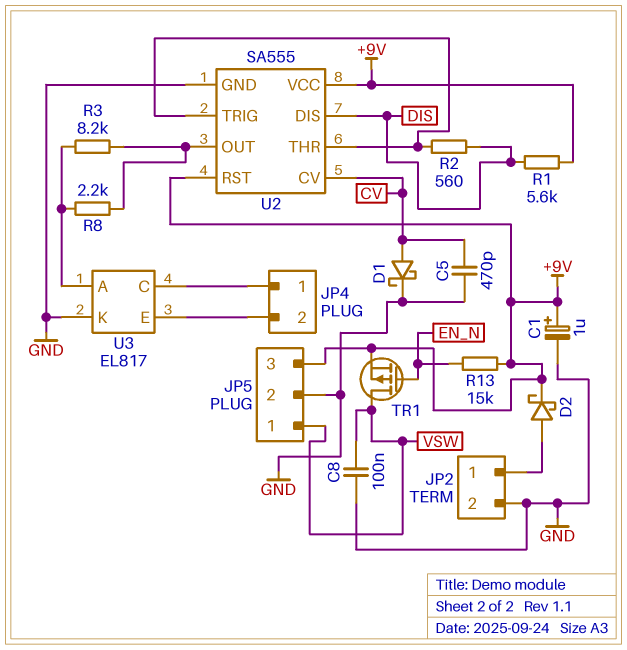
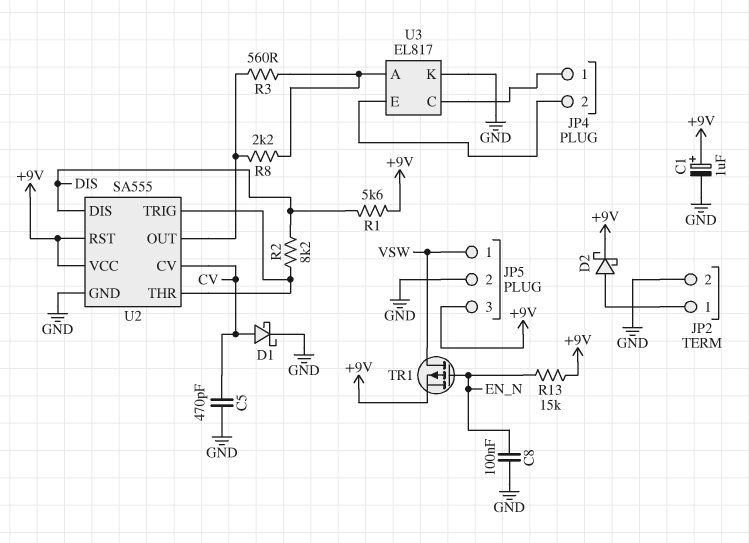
C8: 100nF (GND, VSW) -> 100nF (EN_N, GND)
R2: 560 (DIS, U2/THR) -> 8.2k (DIS, U2/THR)
R3: 8.2k (U2/OUT, U3/A) -> 560 (U2/OUT, U3/A)

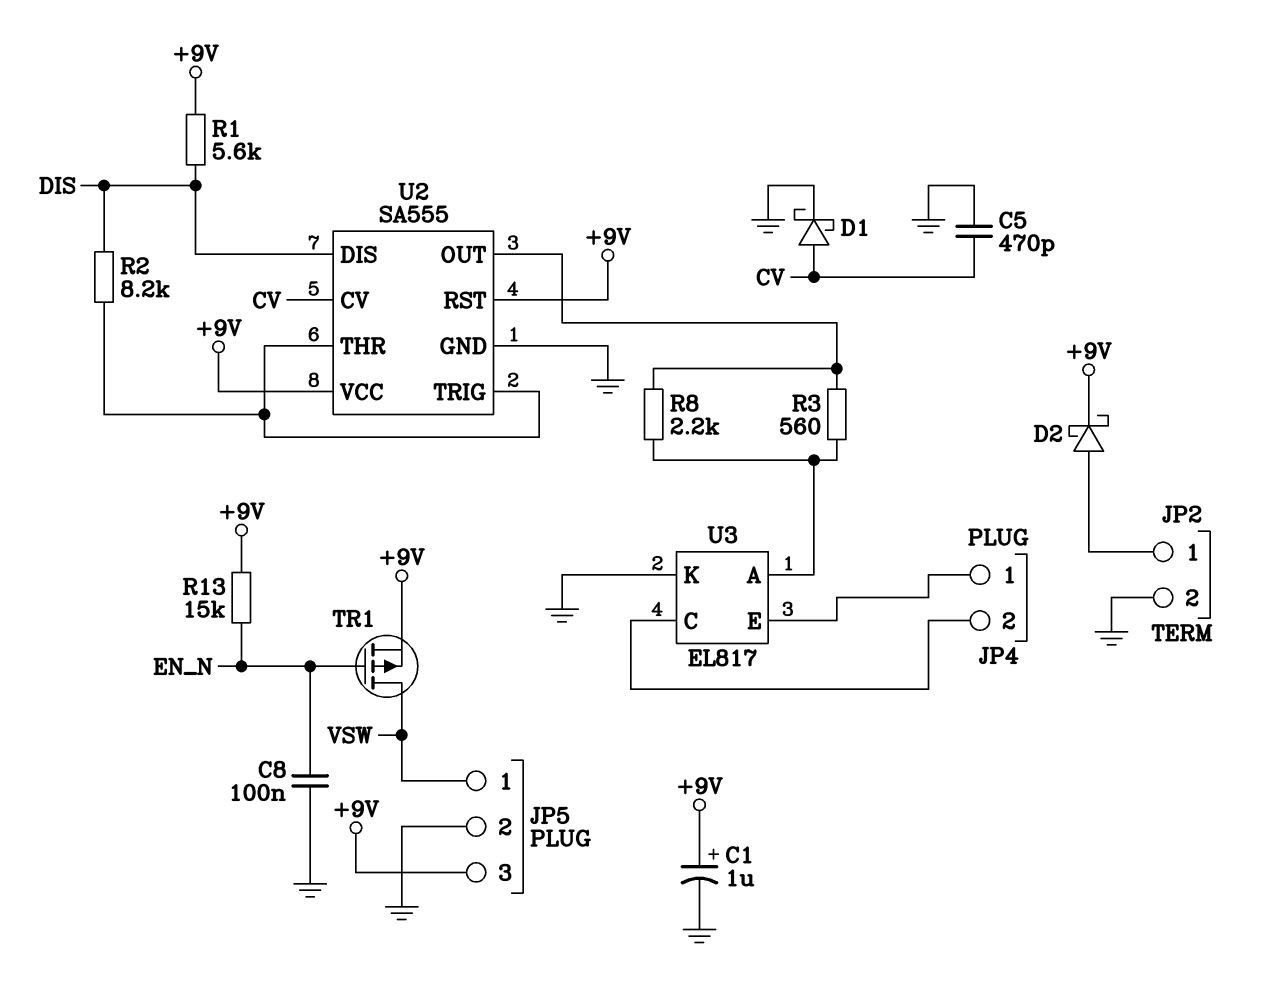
U3 pin C: JP4/1 -> JP4/2
U3 pin E: JP4/2 -> JP4/1

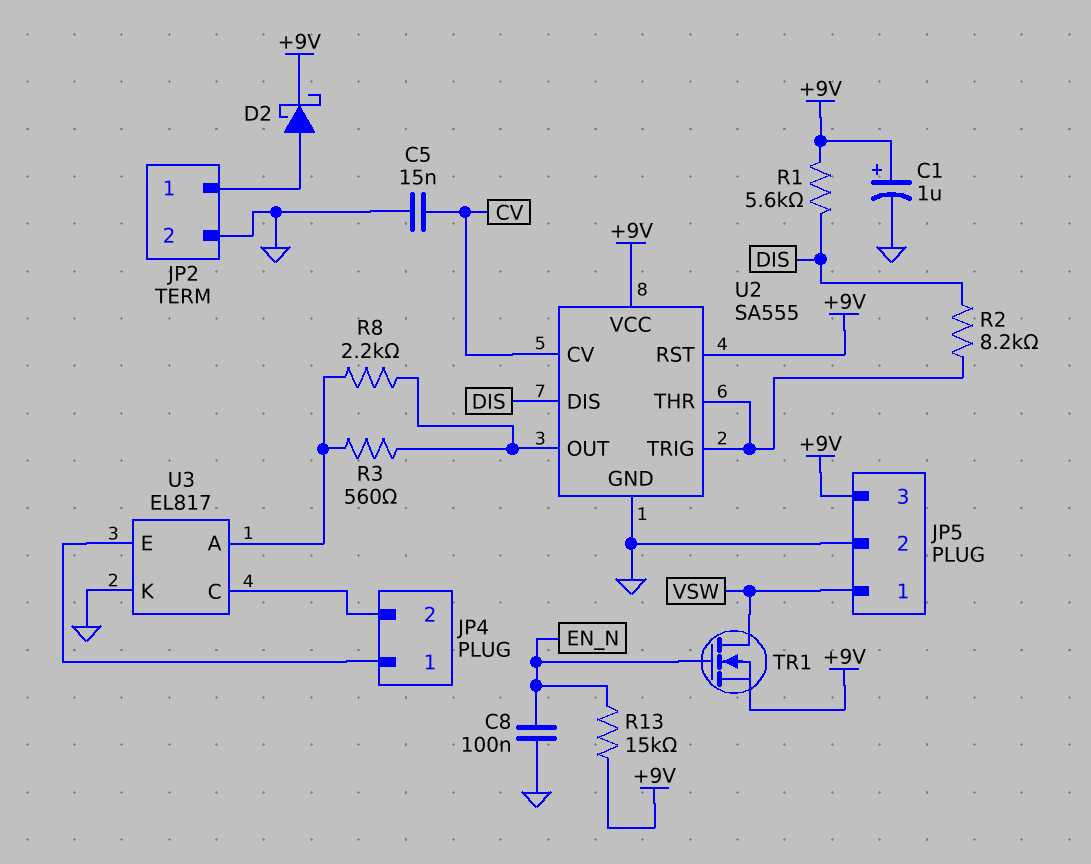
C5: 470pF (CV, GND) -> 15nF (CV, GND)
D1: schottky (A CV, K GND) -> none
TR1: PMOS (G EN_N, D VSW, S +9V) -> NMOS (G EN_N, D VSW, S +9V)

